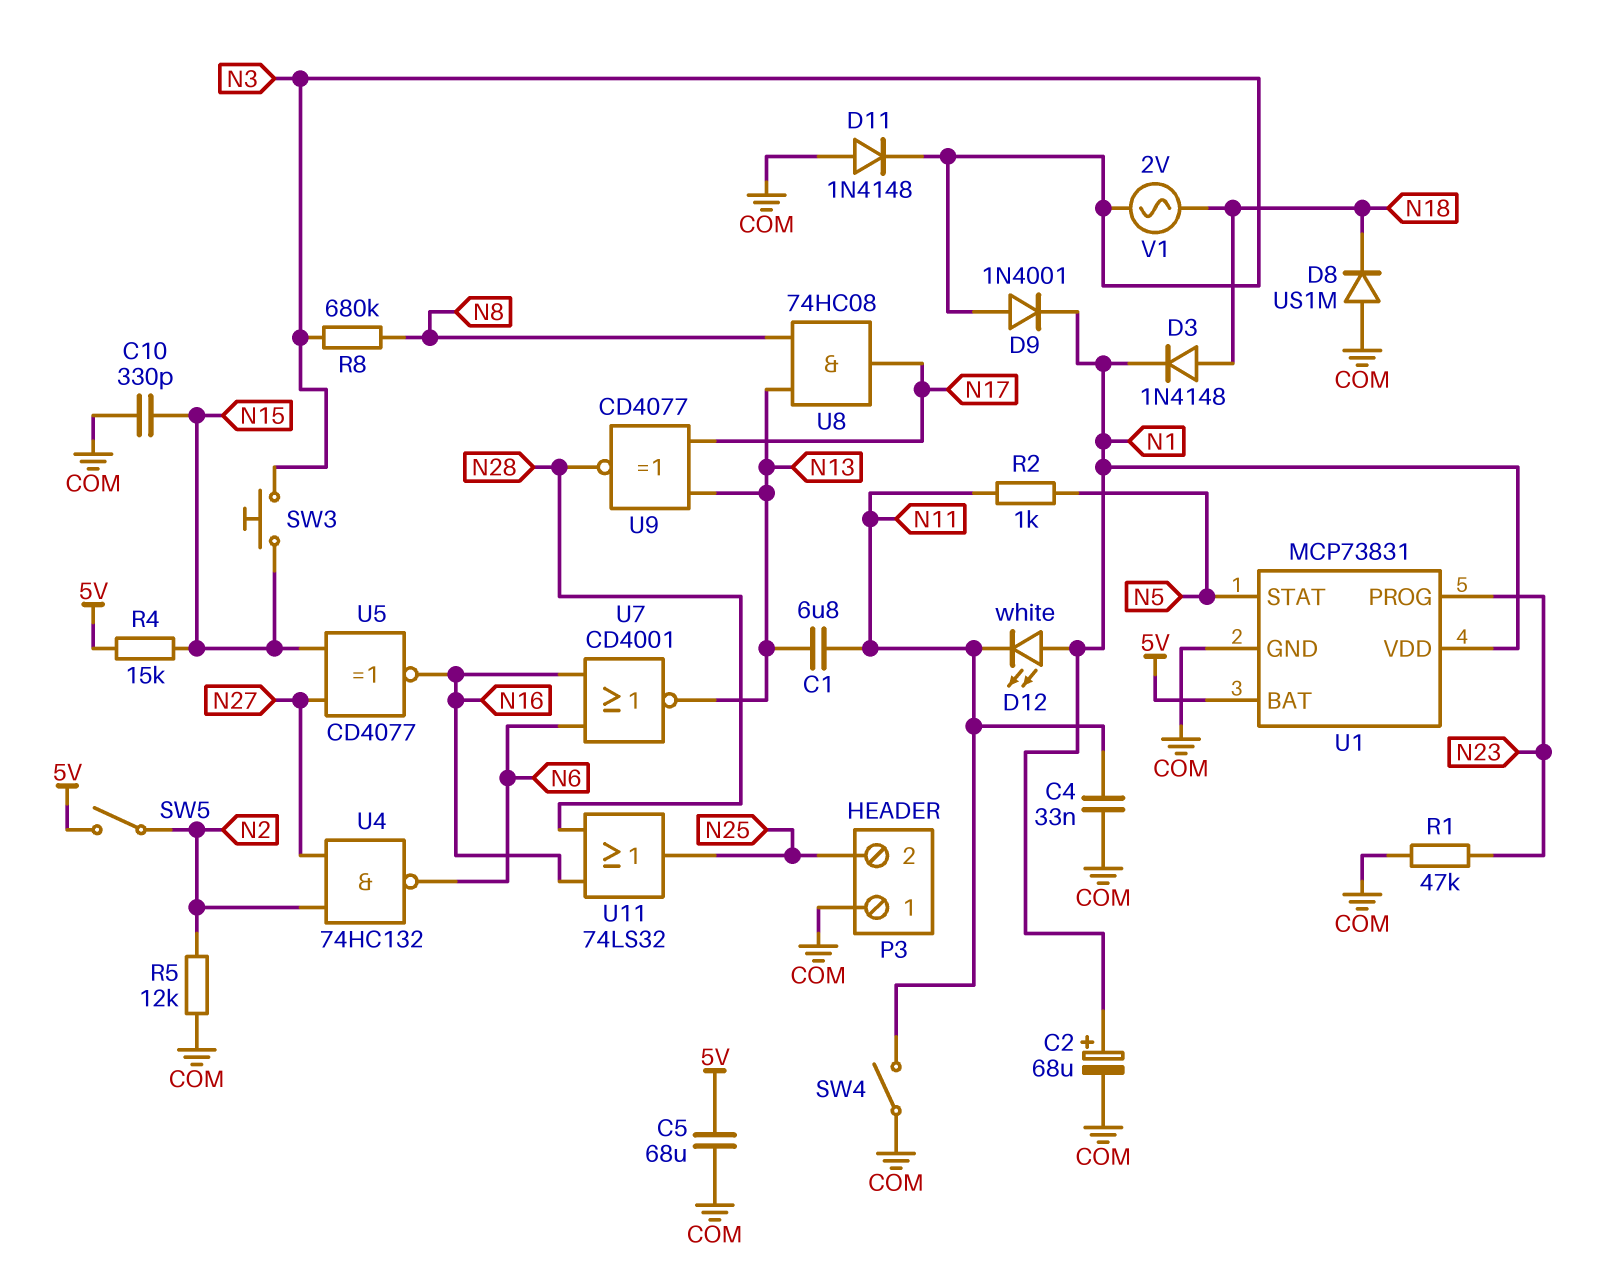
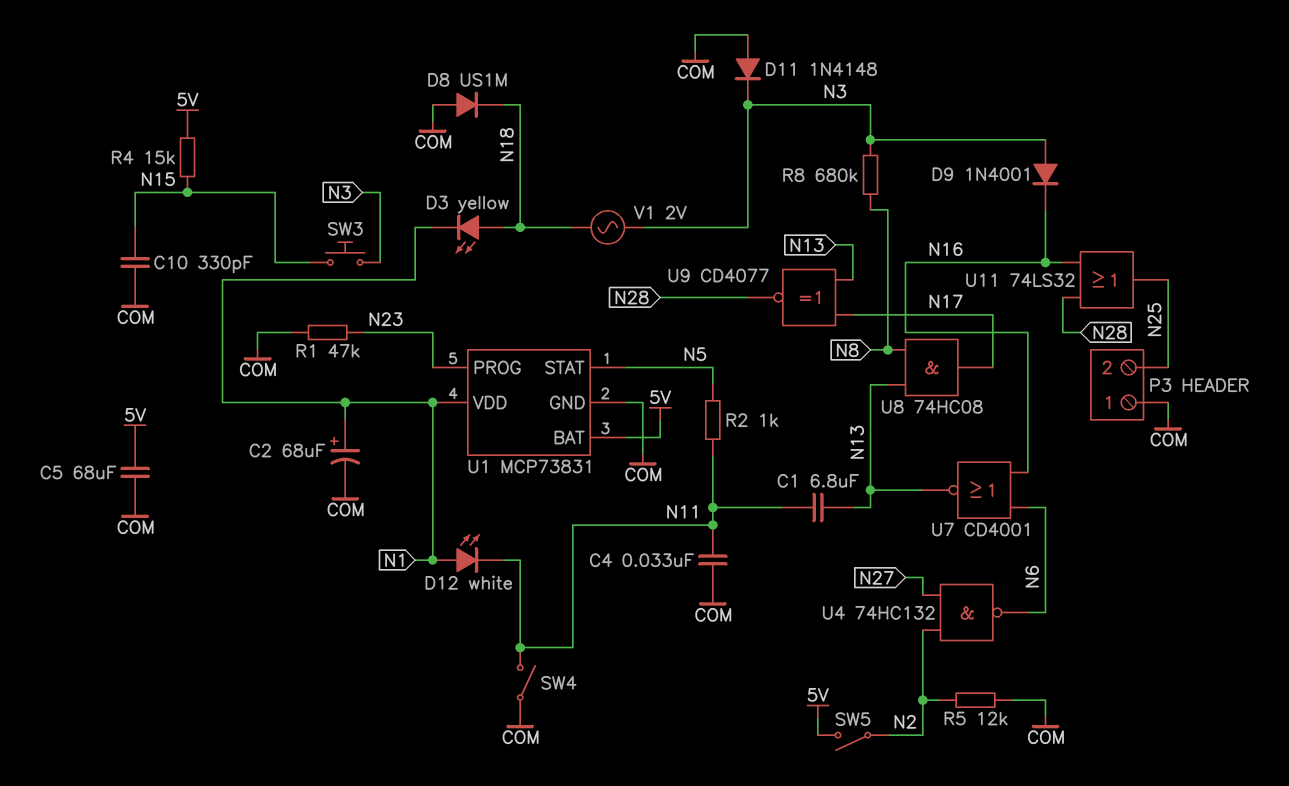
D3: diode 1N4148 (A N18, K N1) -> LED yellow (A N18, K N1)
D9: diode 1N4001 (A N3, K N1) -> diode 1N4001 (A N3, K N16)
U5: XNOR CD4077 (in N15, in N27, out N16) -> none

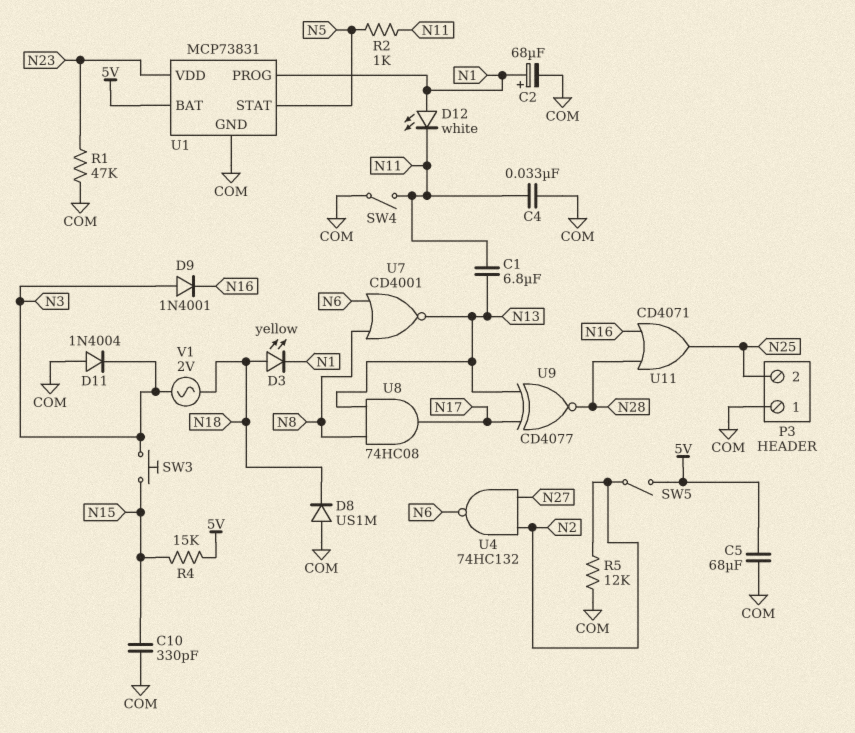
D11: diode 1N4148 (A COM, K N3) -> diode 1N4004 (A COM, K N3)
R8: 680k (N3, N8) -> none
U1 pin PROG: N23 -> N1
U1 pin VDD: N1 -> N23
U7: NOR CD4001 (in N6, in N16, out N13) -> NOR CD4001 (in N6, in N8, out N13)
U11: OR 74LS32 (in N16, in N28, out N25) -> OR CD4071 (in N16, in N28, out N25)

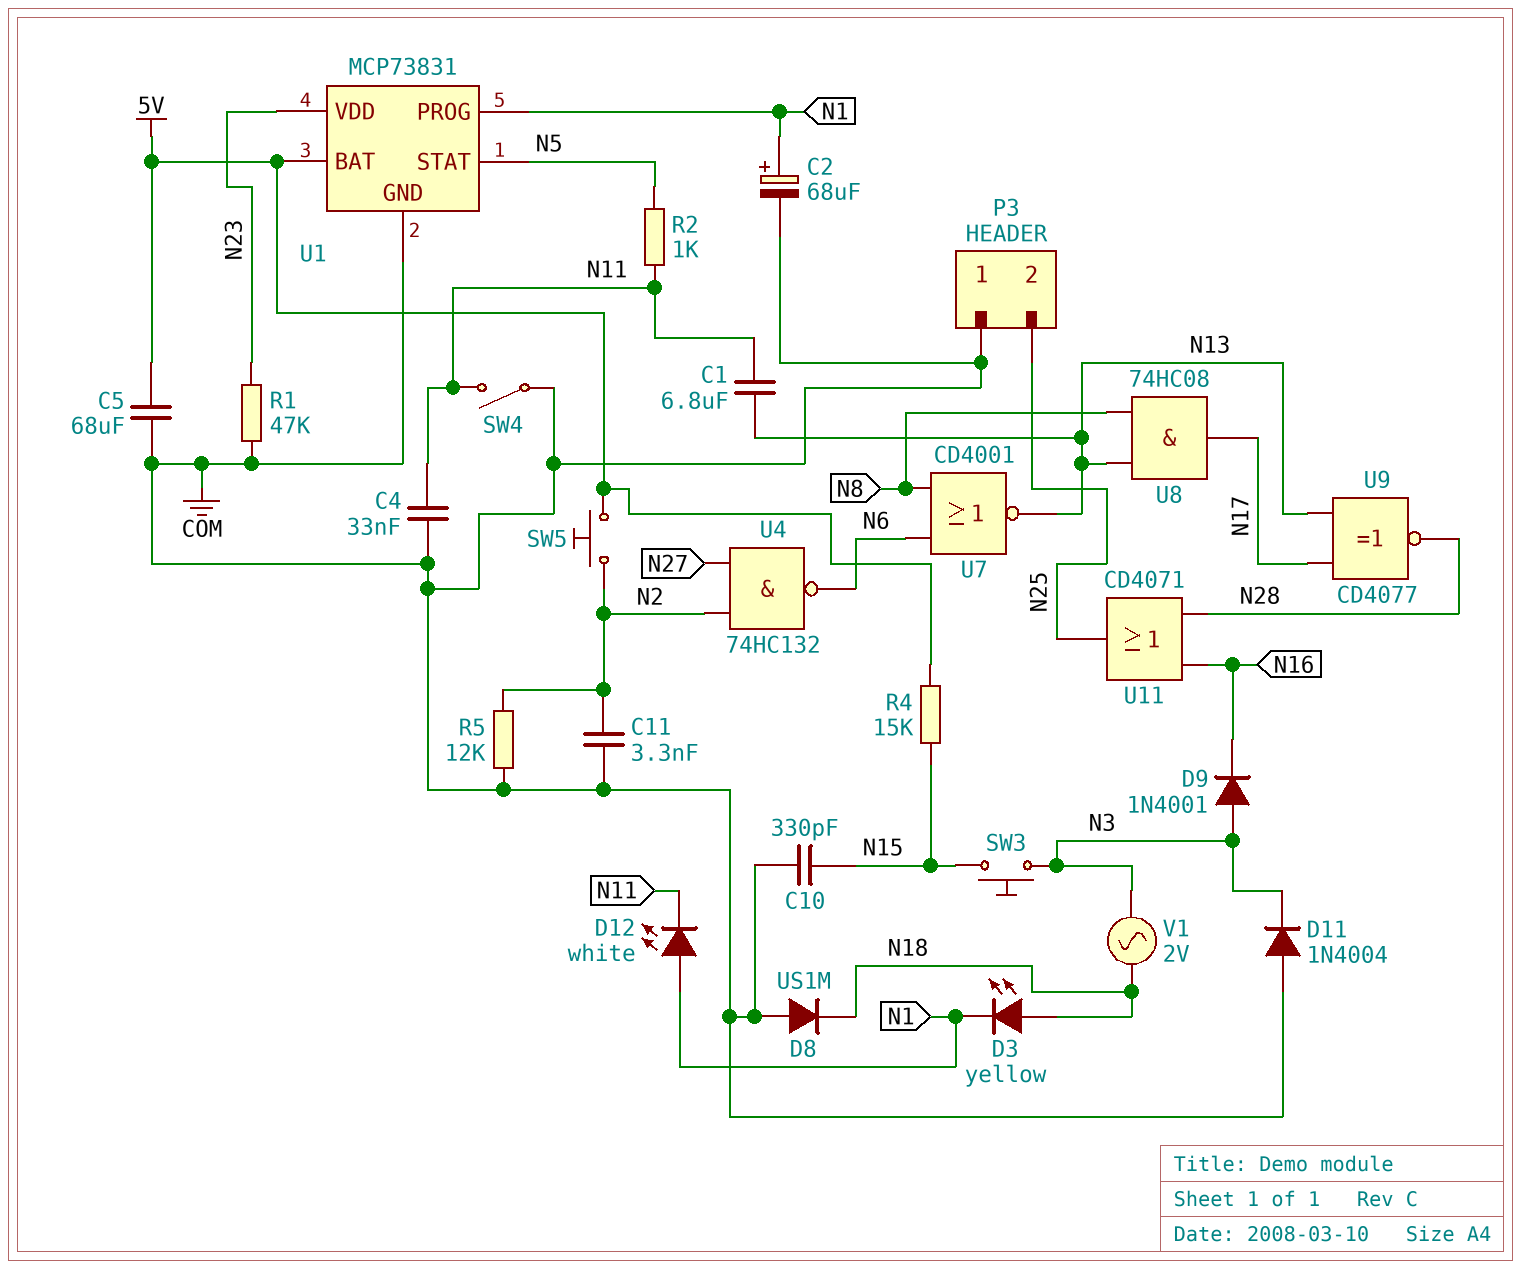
C11: none -> 3.3nF (COM, N2)
SW5: switch (5V, N2) -> button (5V, N2)

